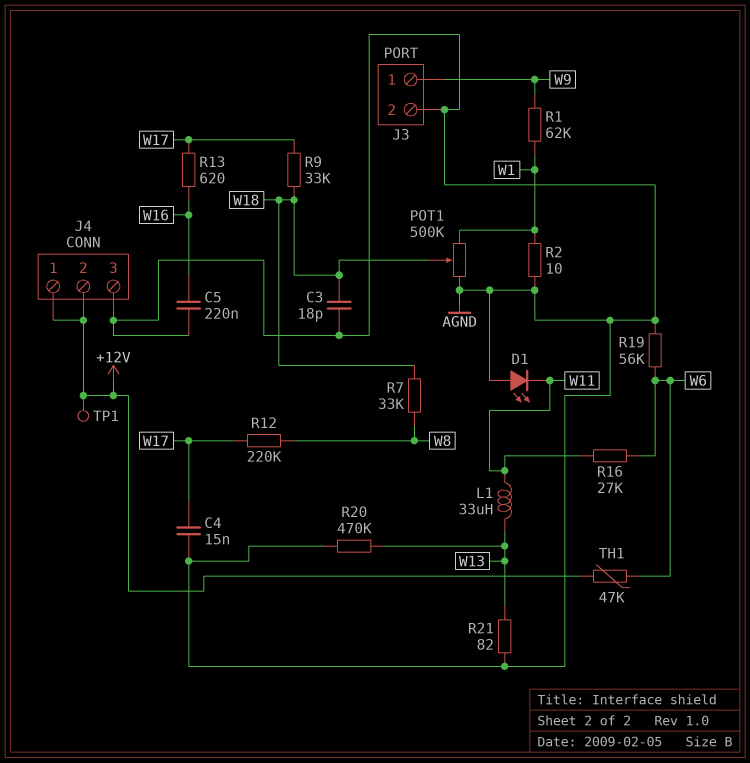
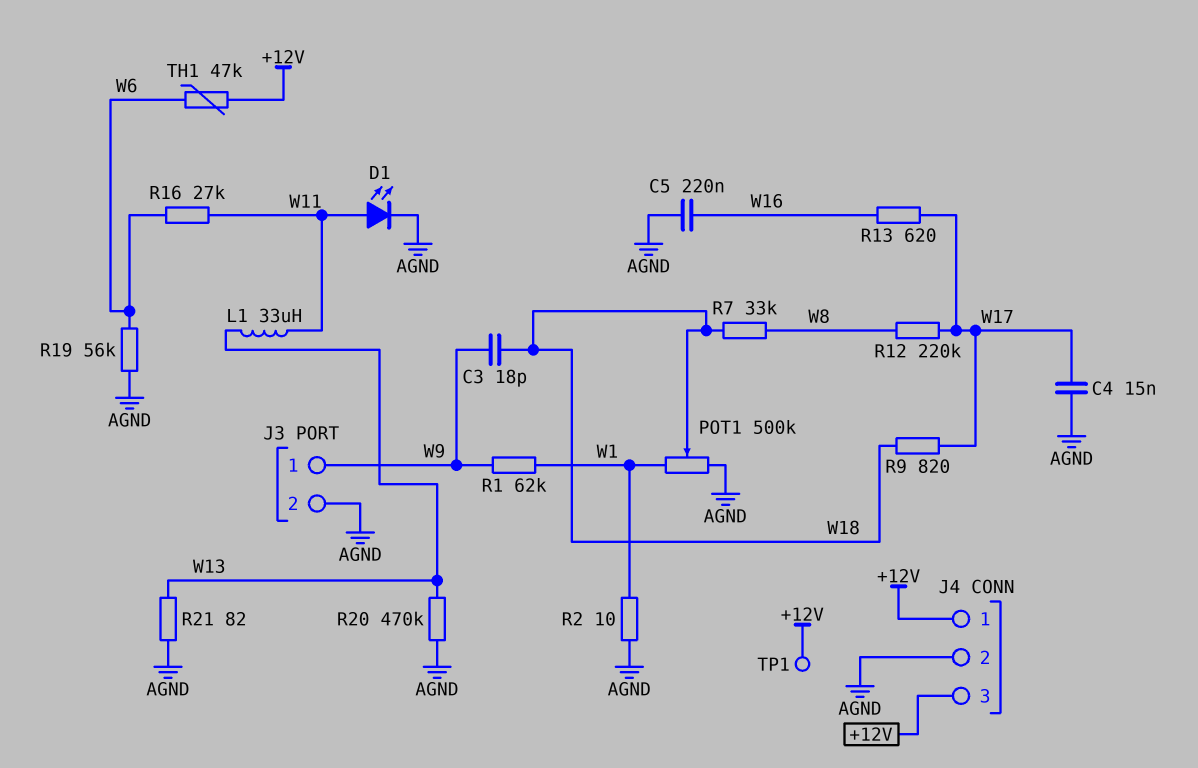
C3: 18pF (AGND, W18) -> 18pF (W9, W18)
D1: LED (A AGND, K W11) -> LED (A W11, K AGND)
J4 pin 2: +12V -> AGND
J4 pin 3: AGND -> +12V
R9: 33k (W17, W18) -> 820 (W17, W18)

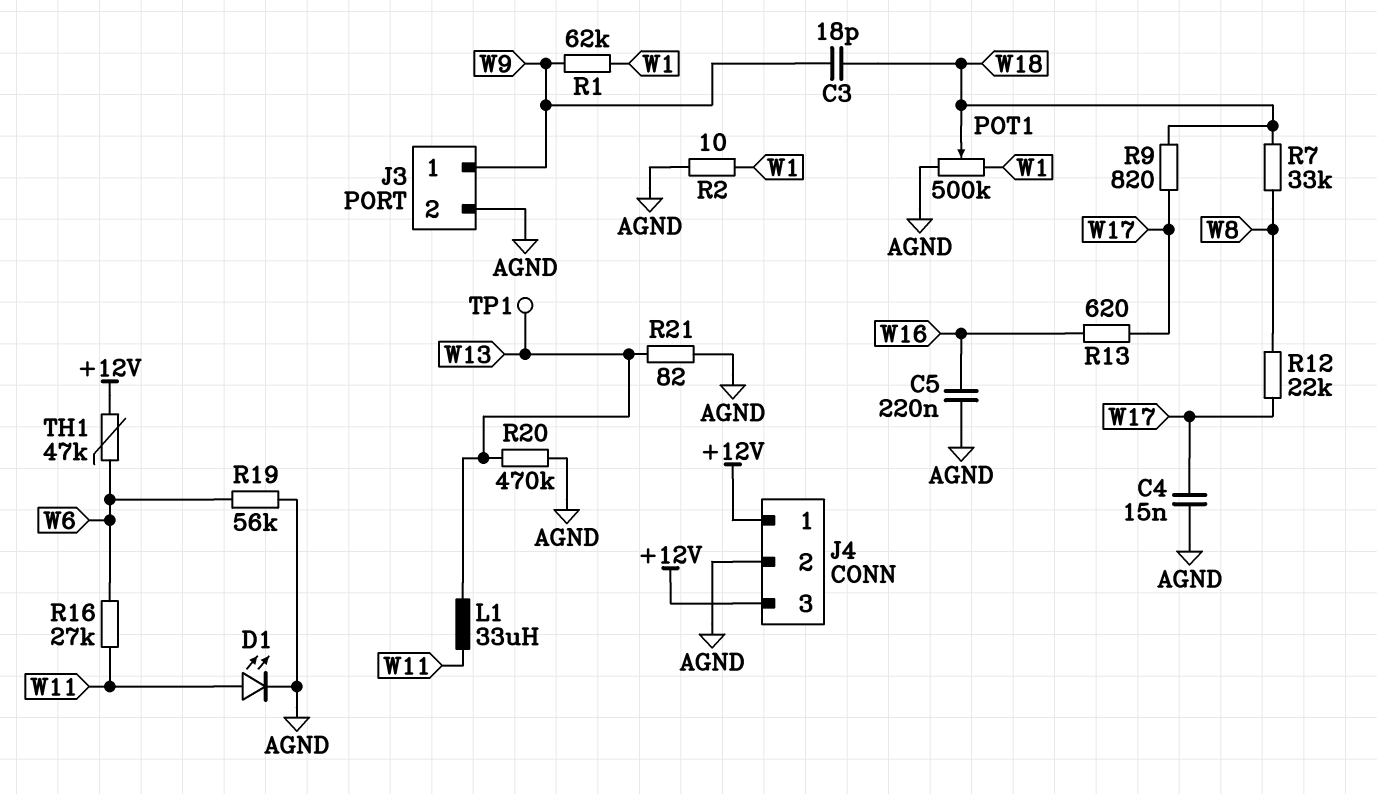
R12: 220k (W8, W17) -> 22k (W8, W17)
TP1: test point (+12V) -> test point (W13)

